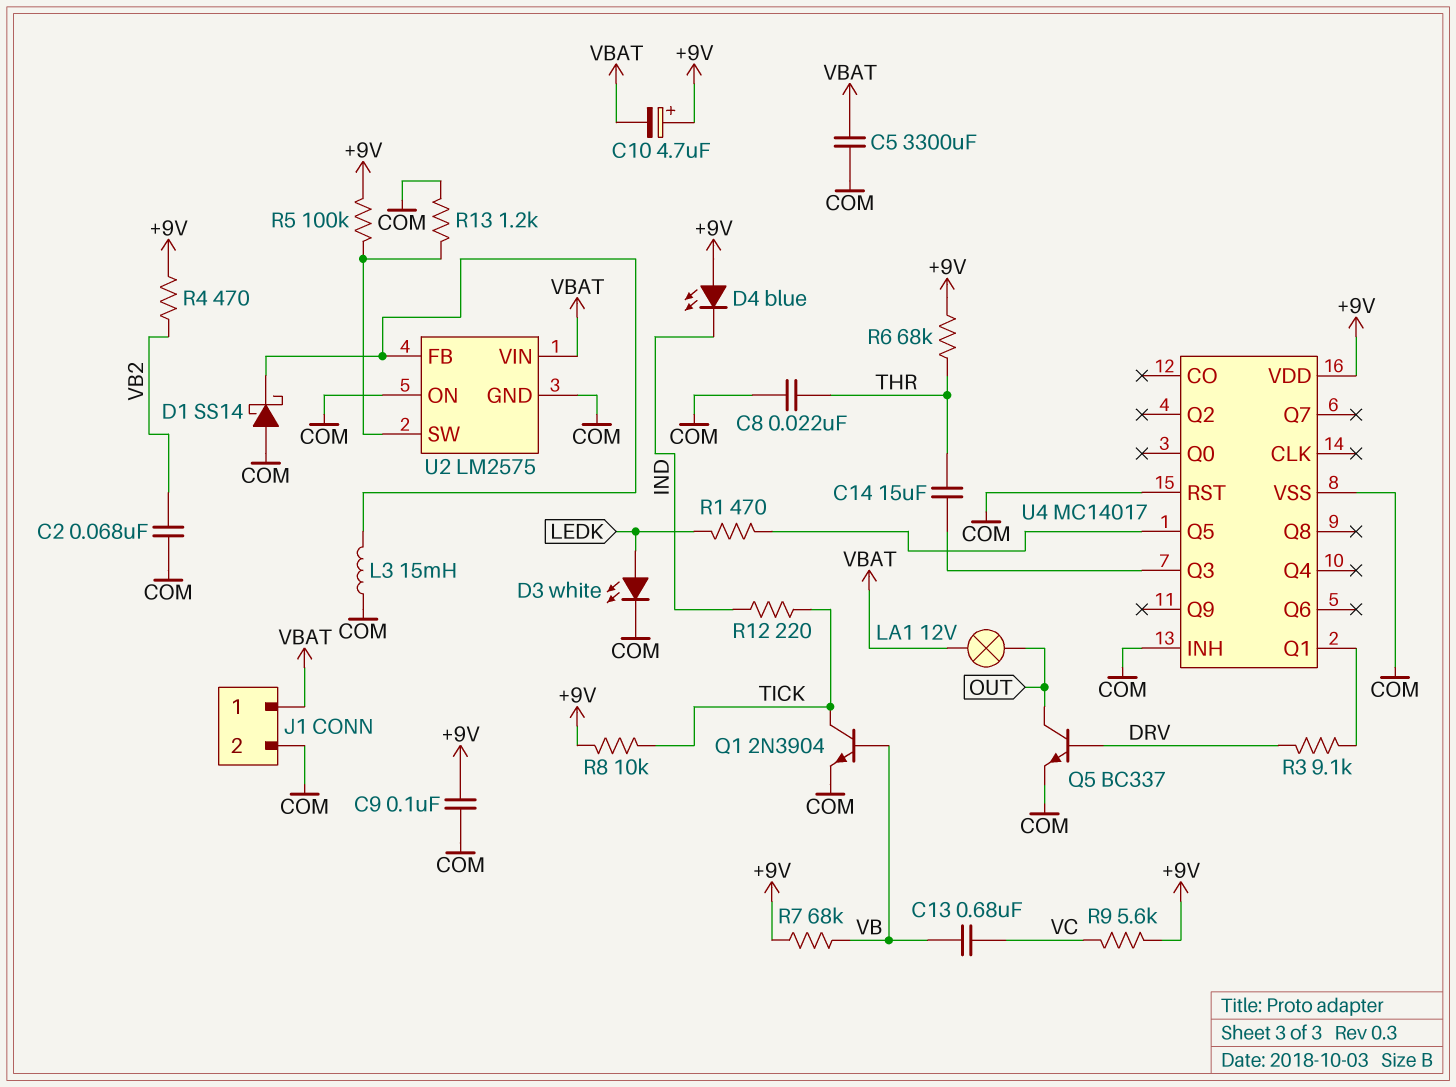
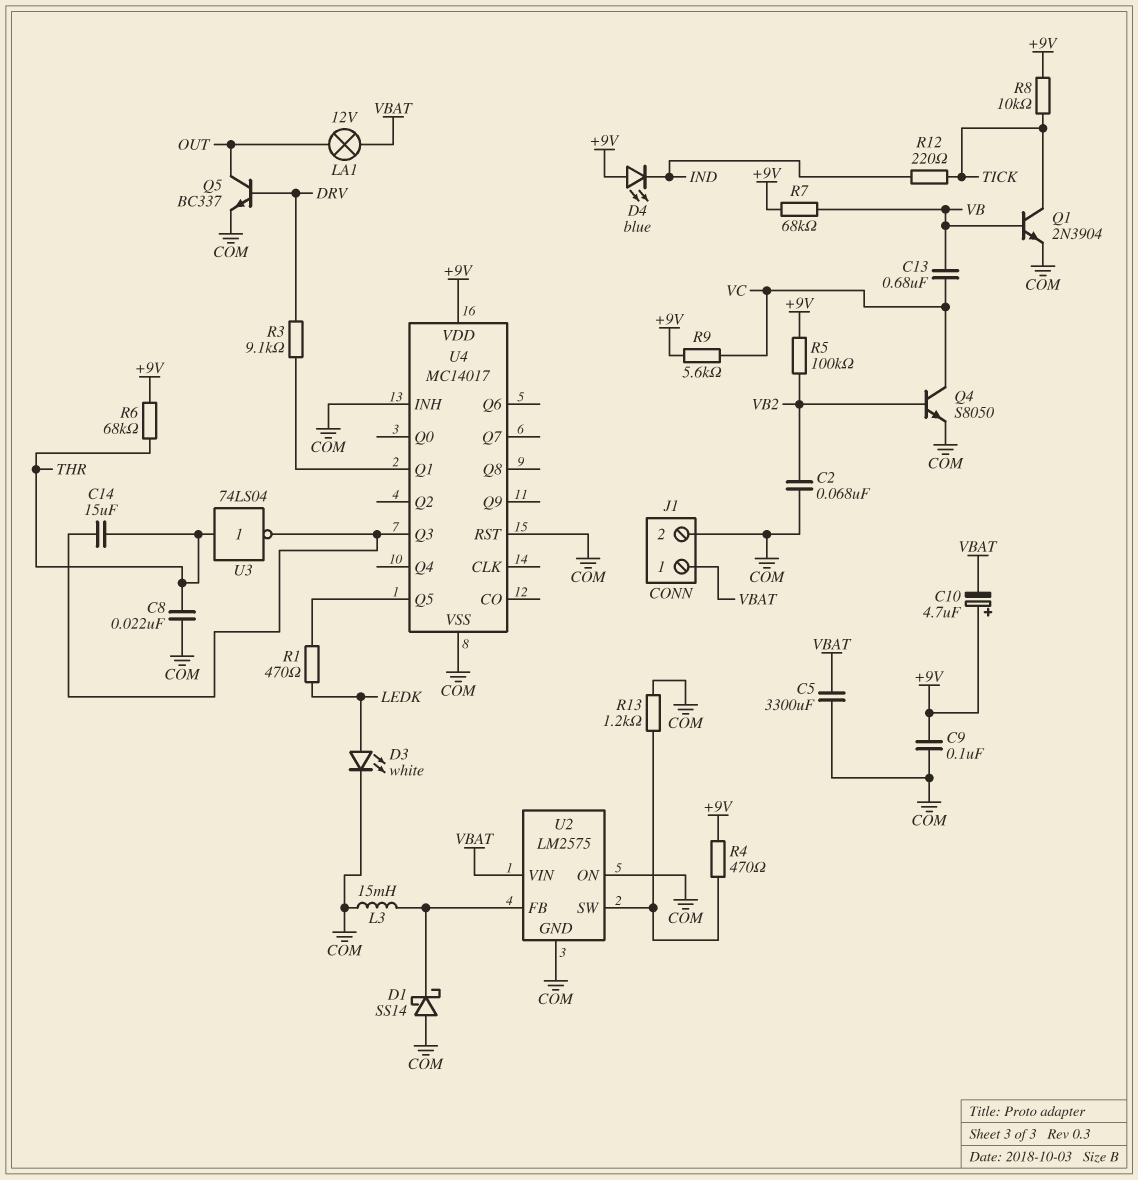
Q4: none -> NPN S8050 (B VB2, C VC, E COM)
R4: 470 (+9V, VB2) -> 470 (+9V, U2/SW)
R5: 100k (+9V, U2/SW) -> 100k (+9V, VB2)
U3: none -> NOT 74LS04 (in THR, out U4/Q3)

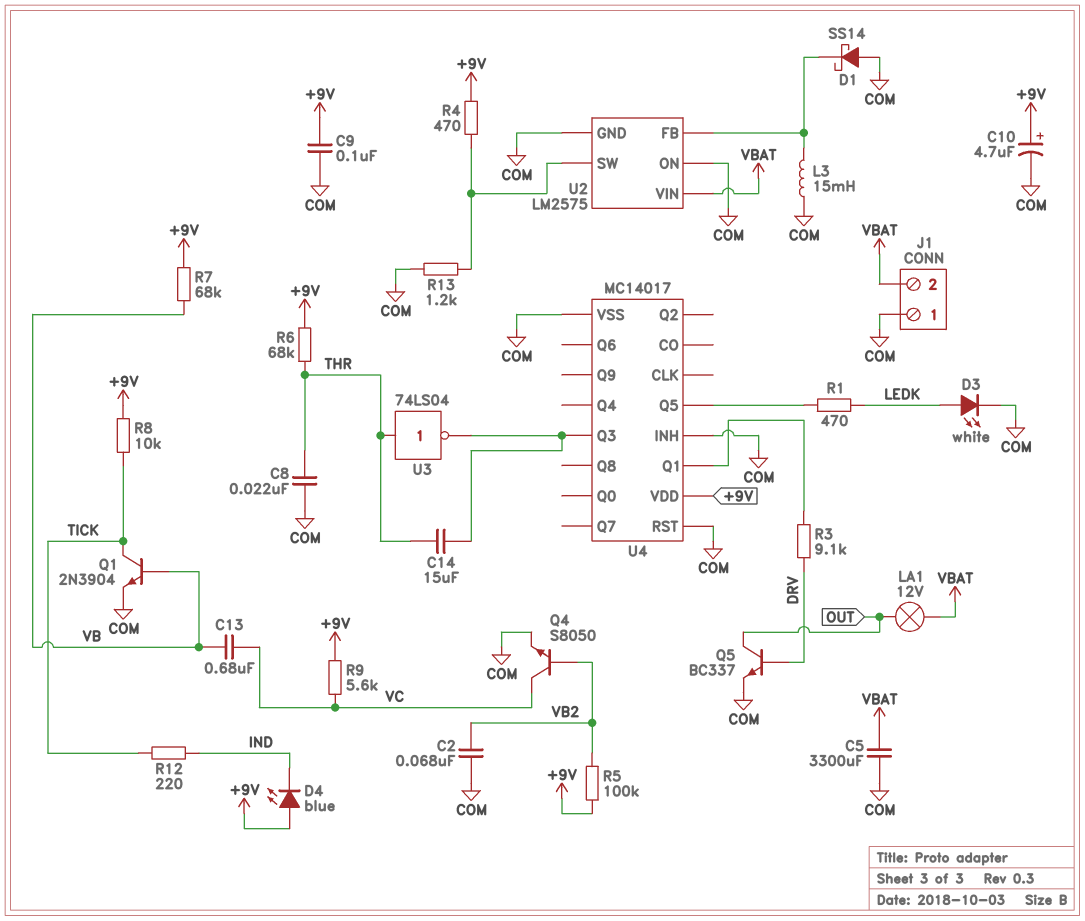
C10: 4.7uF (plus +9V, minus VBAT) -> 4.7uF (plus +9V, minus COM)
J1 pin 1: VBAT -> COM
J1 pin 2: COM -> VBAT

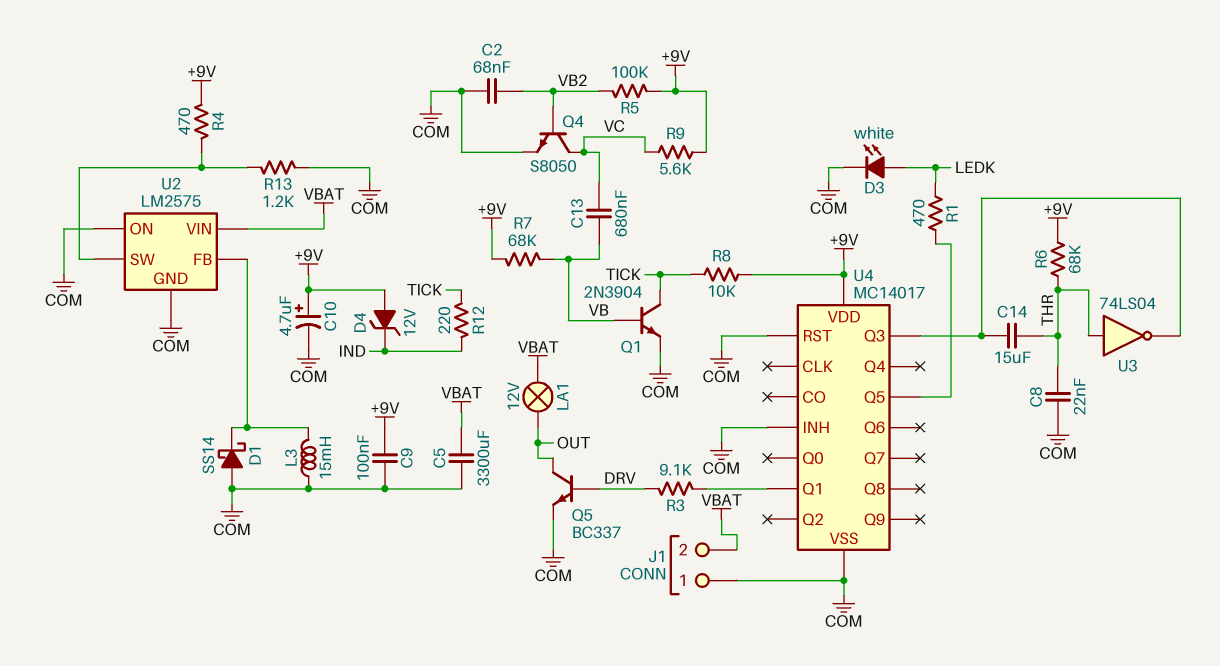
D4: LED blue (A +9V, K IND) -> zener 12V (A +9V, K IND)

